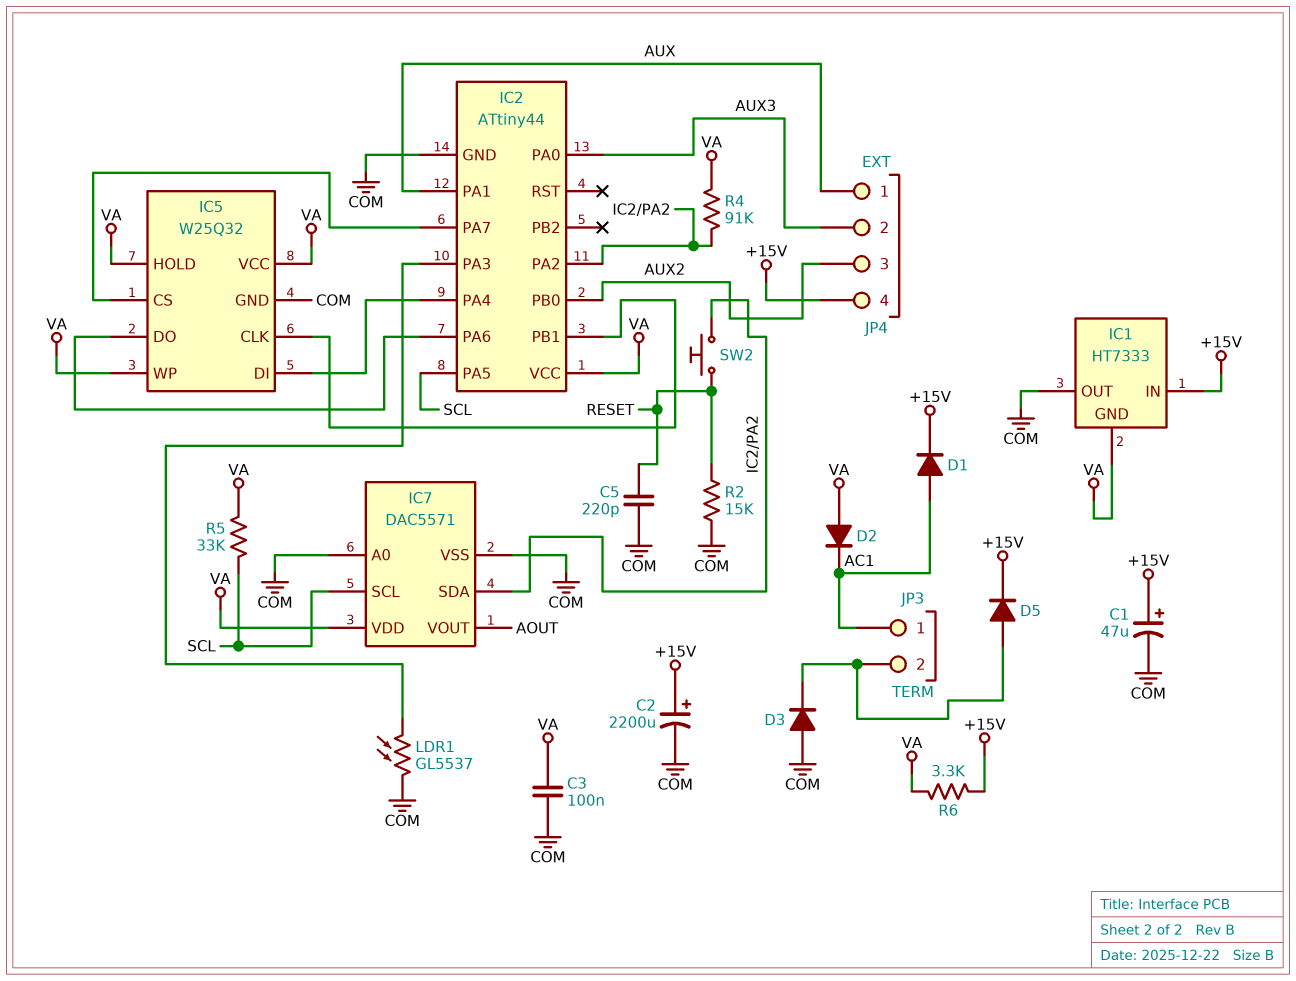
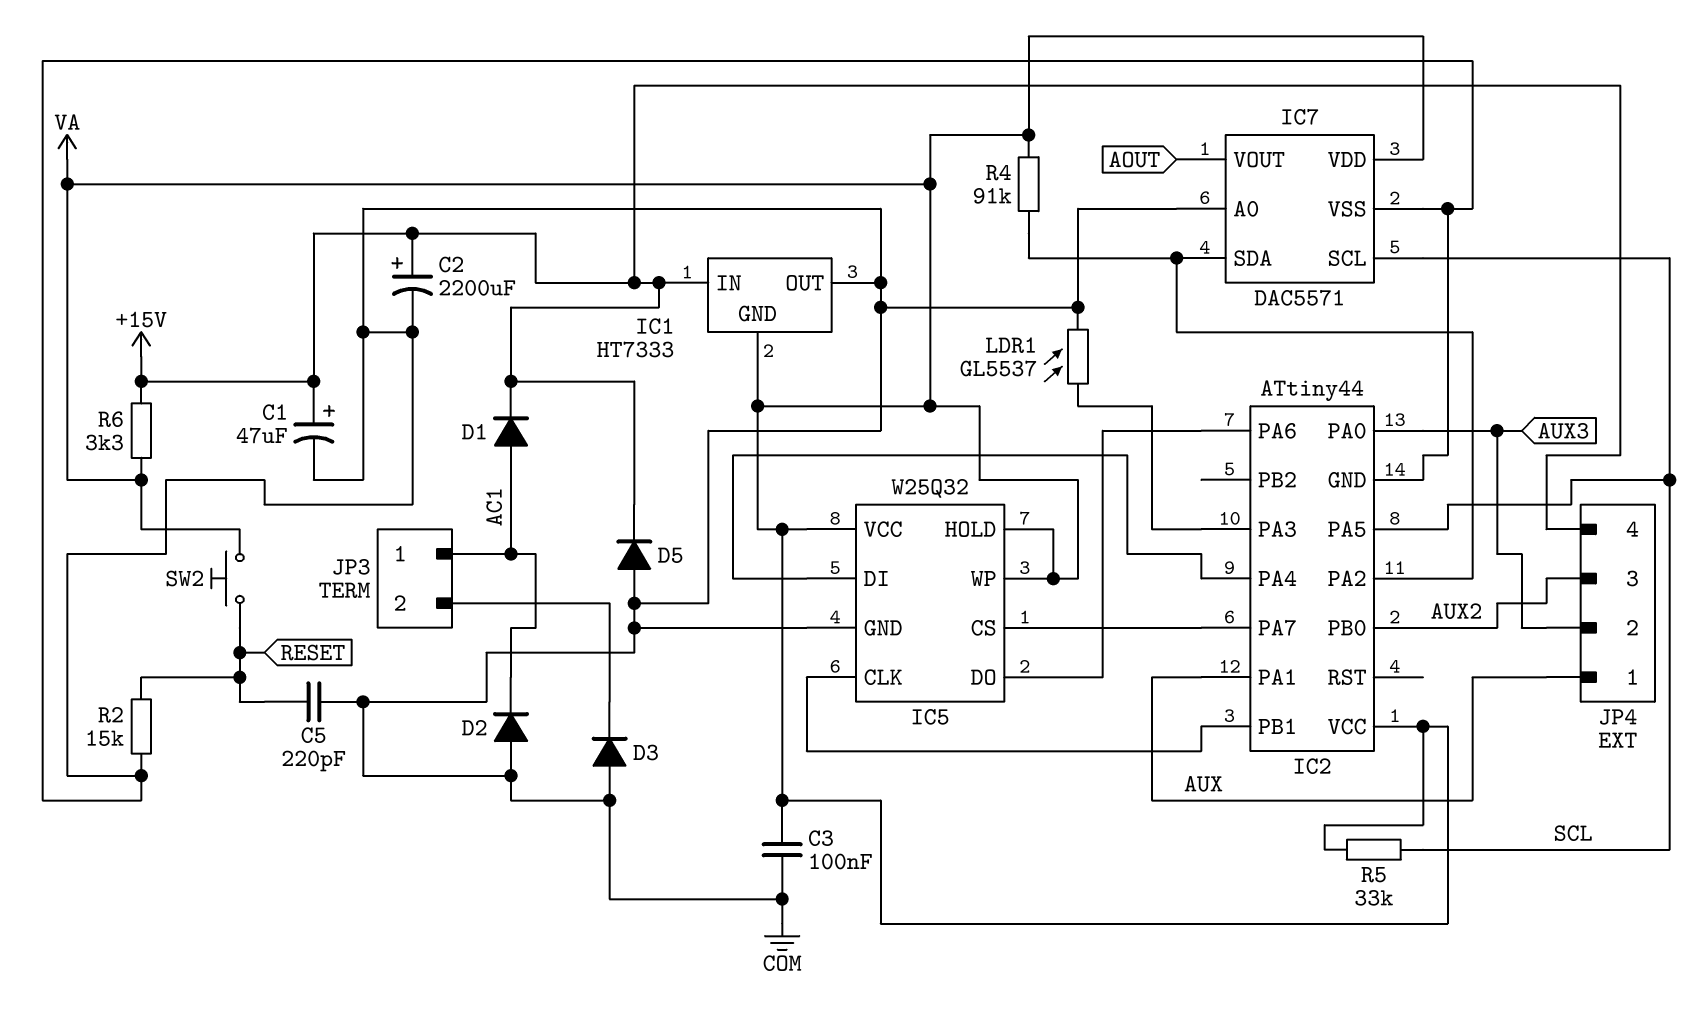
D2: diode (A VA, K AC1) -> diode (A COM, K AC1)
D5: diode (A JP3/2, K +15V) -> diode (A COM, K +15V)
SW2: button (IC2/PA2, RESET) -> button (RESET, VA)

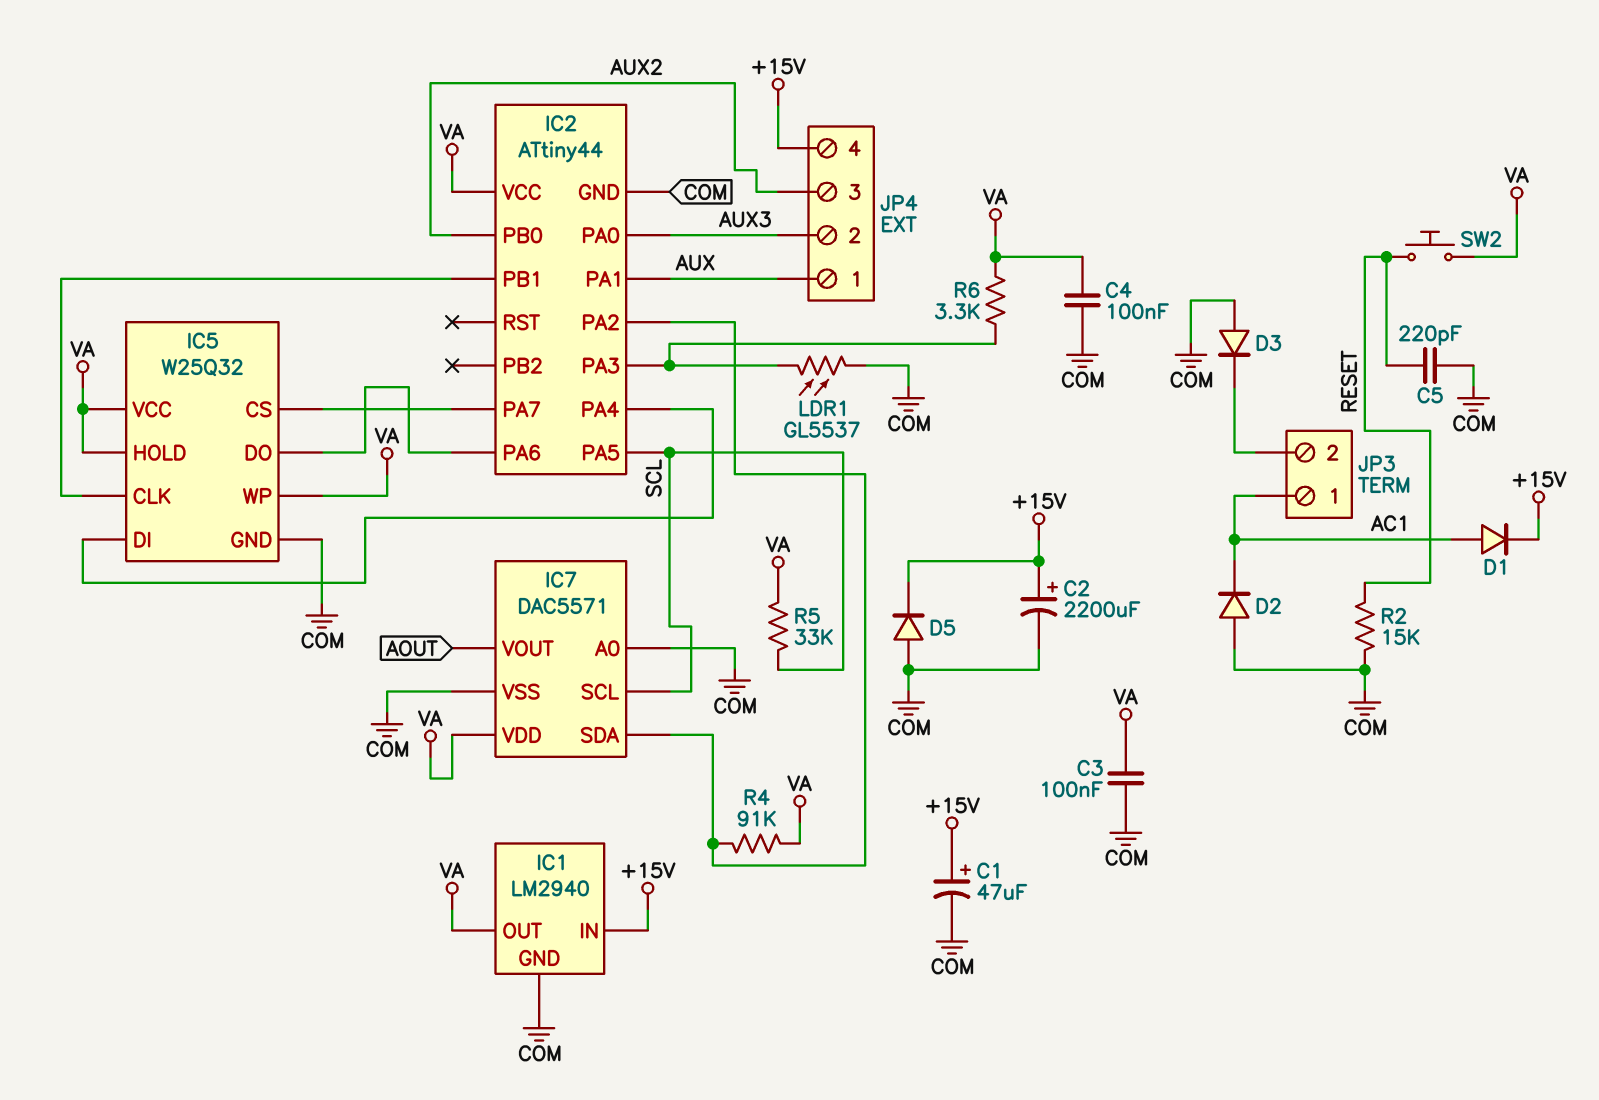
C4: none -> 100nF (COM, VA)
IC1: HT7333 -> LM2940
IC1 pin GND: VA -> COM
IC1 pin OUT: COM -> VA
R6: 3.3k (+15V, VA) -> 3.3k (IC2/PA3, VA)

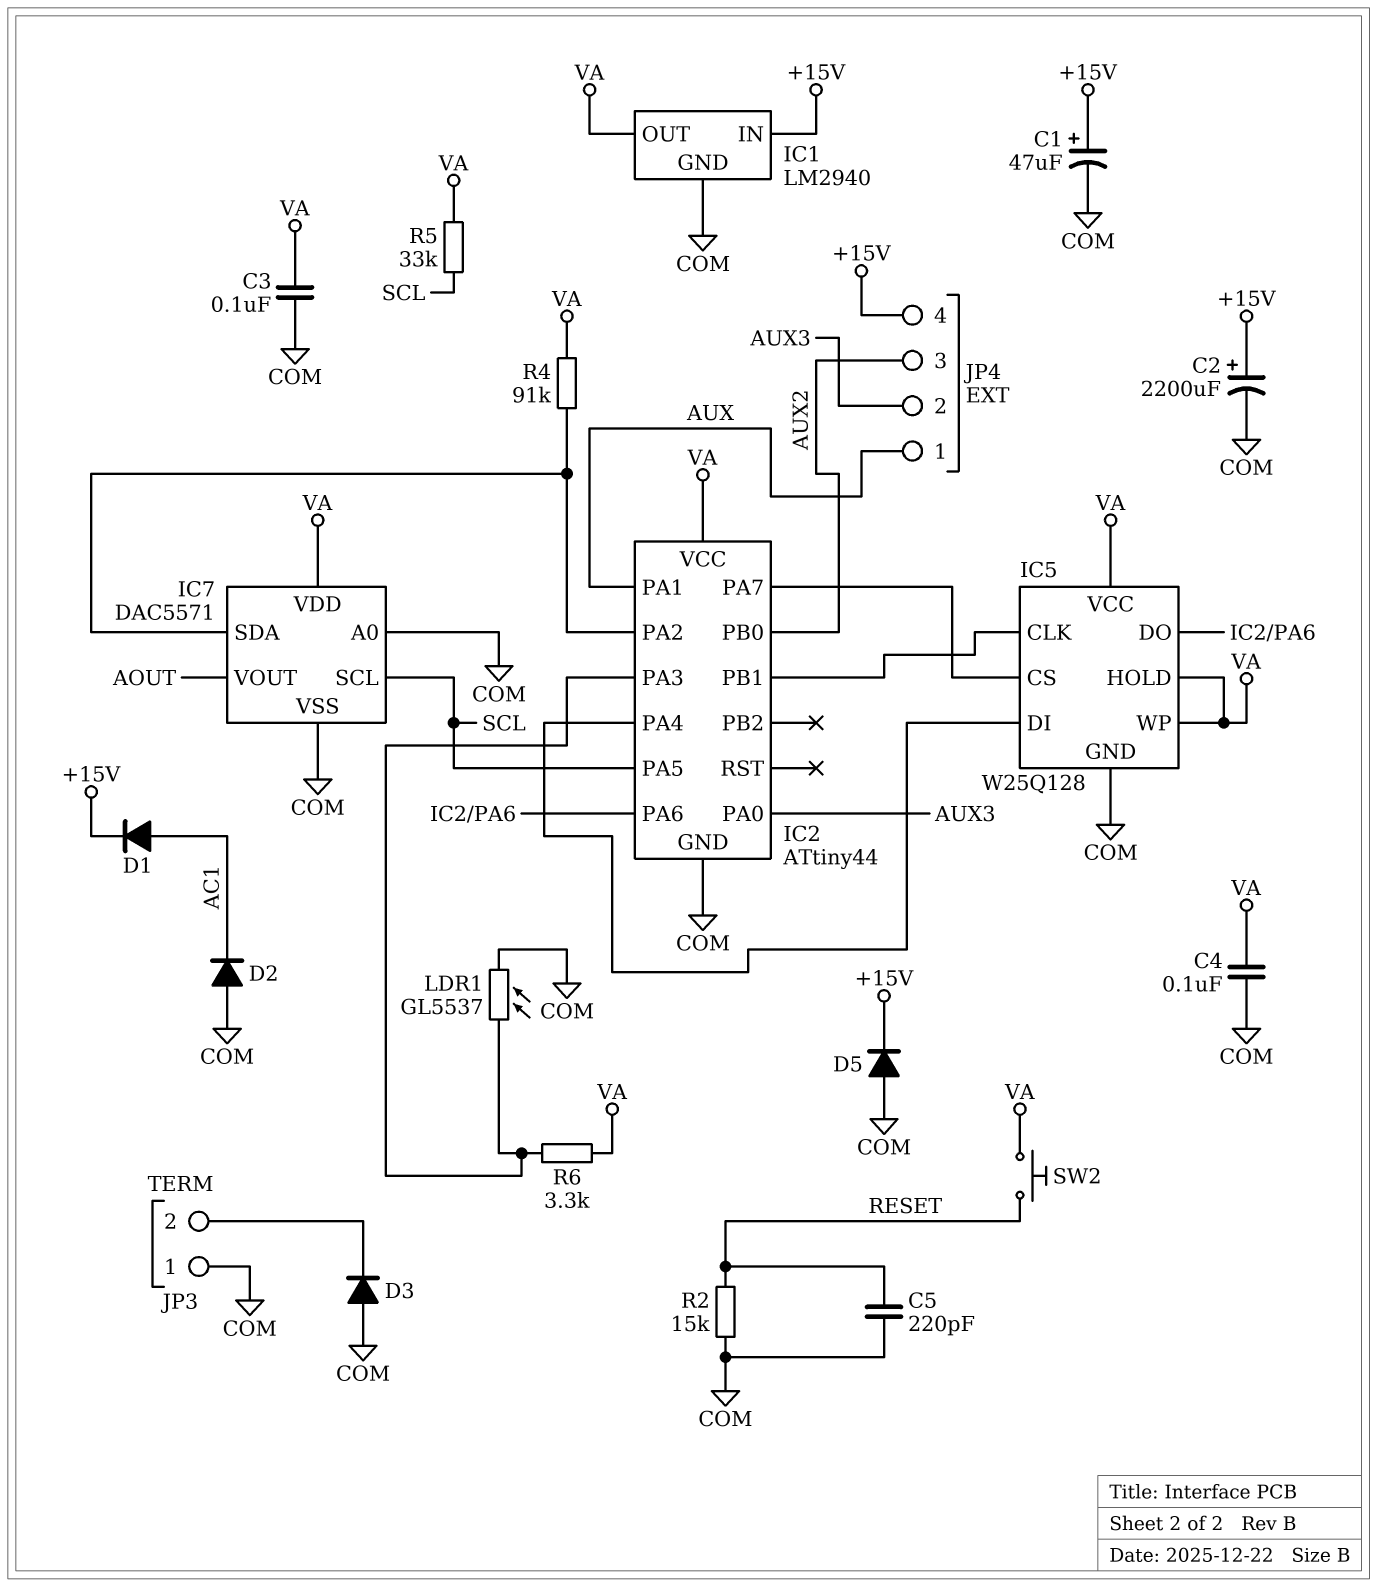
IC5: W25Q32 -> W25Q128
JP3 pin 1: AC1 -> COM

